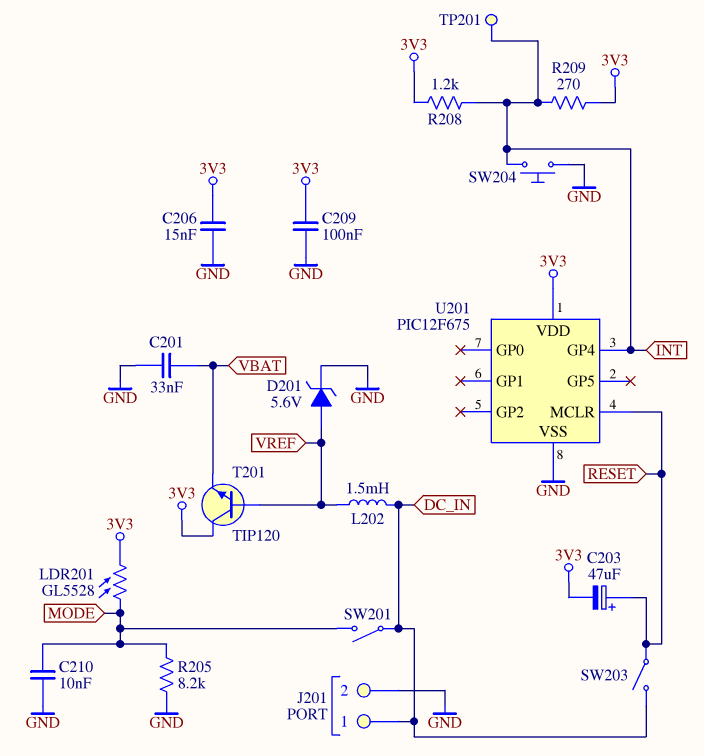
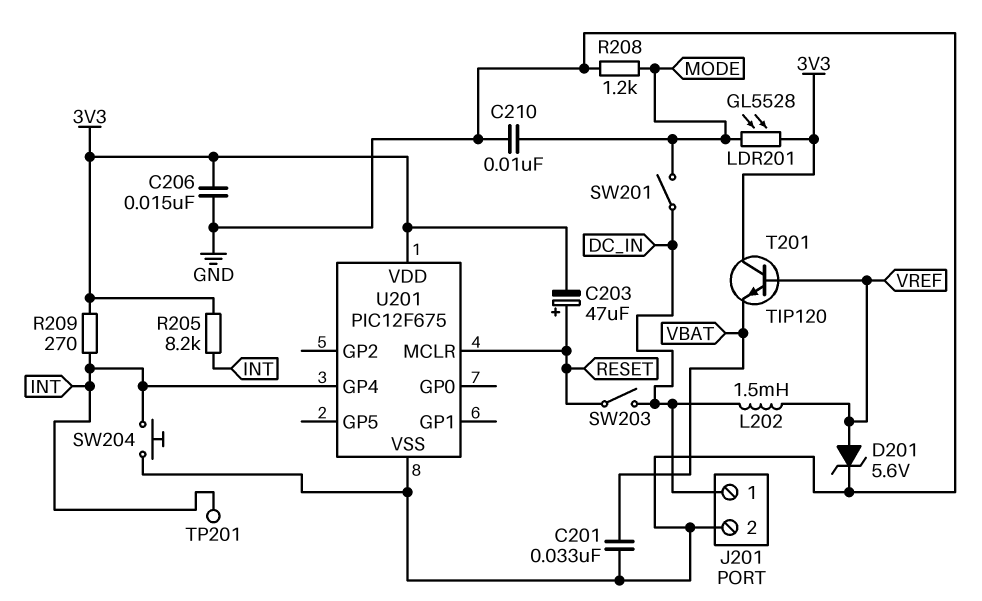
C209: 100nF (3V3, GND) -> none
R205: 8.2k (GND, MODE) -> 8.2k (3V3, INT)
R208: 1.2k (3V3, INT) -> 1.2k (GND, MODE)

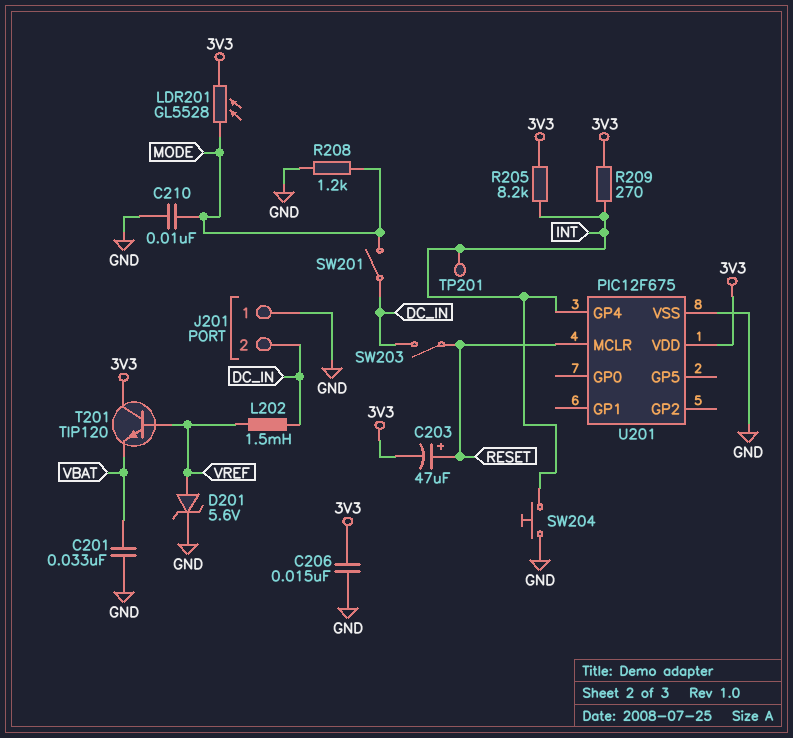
J201 pin 1: DC_IN -> GND
J201 pin 2: GND -> DC_IN

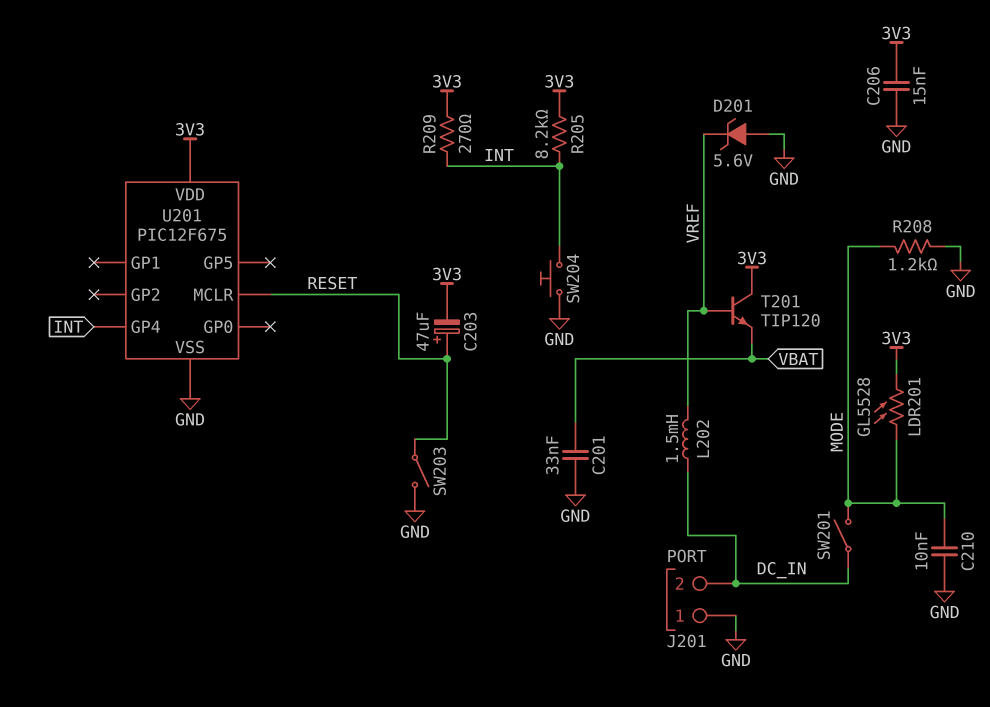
D201: zener 5.6V (A VREF, K GND) -> zener 5.6V (A GND, K VREF)
SW203: switch (DC_IN, RESET) -> switch (GND, RESET)
TP201: test point (INT) -> none

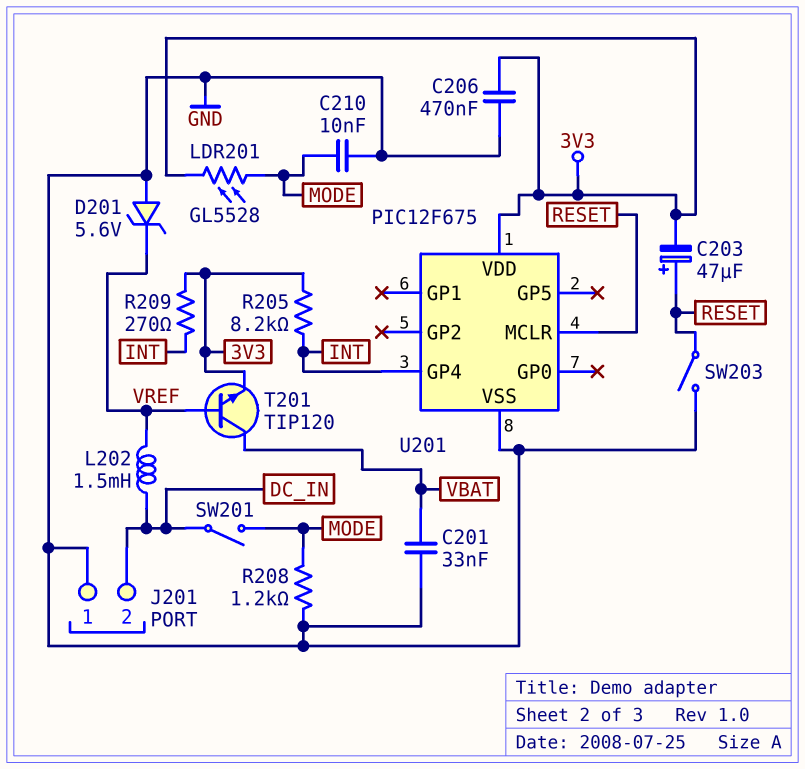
C206: 15nF (3V3, GND) -> 470nF (3V3, GND)
SW204: button (GND, INT) -> none
T201: NPN TIP120 (B VREF, C 3V3, E VBAT) -> NPN TIP120 (B VREF, C VBAT, E 3V3)

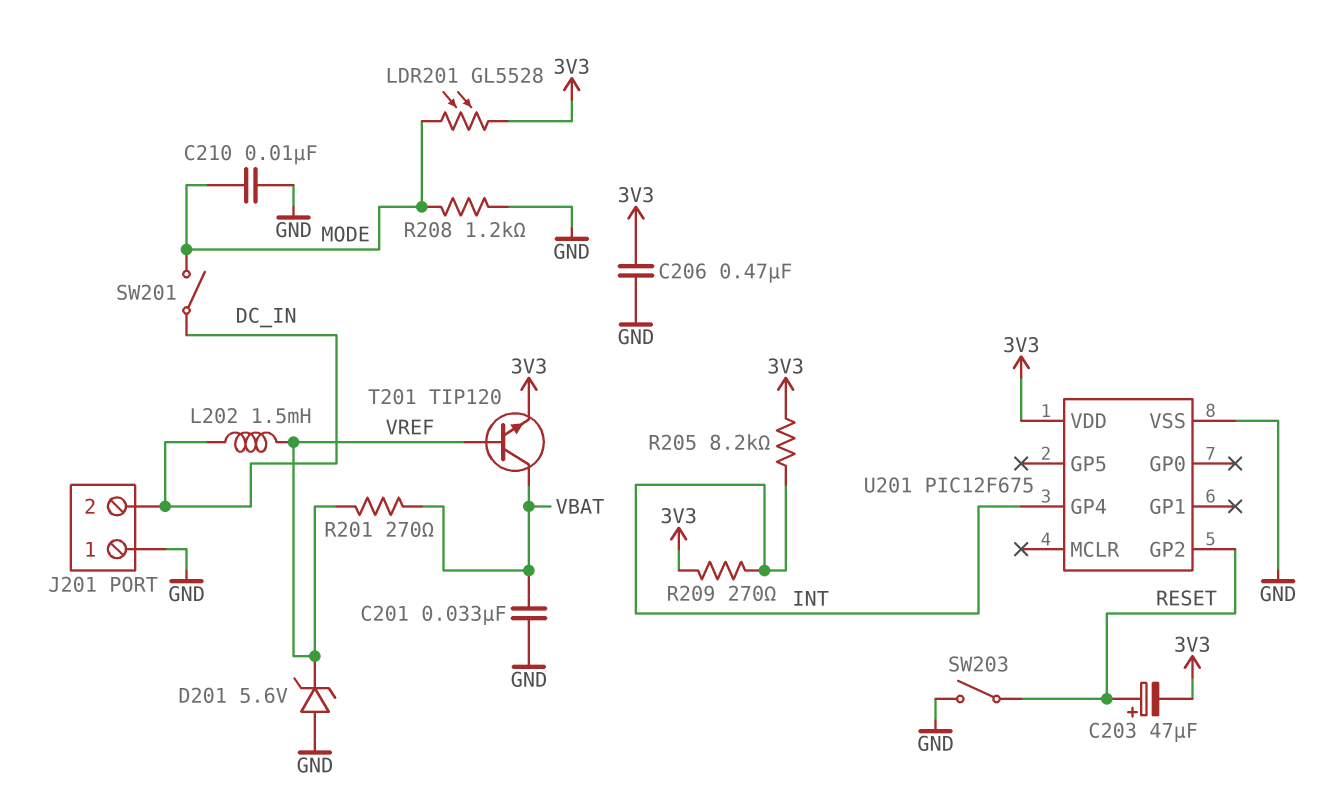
R201: none -> 270 (VBAT, VREF)
U201 pin GP2: none -> RESET
U201 pin MCLR: RESET -> none

